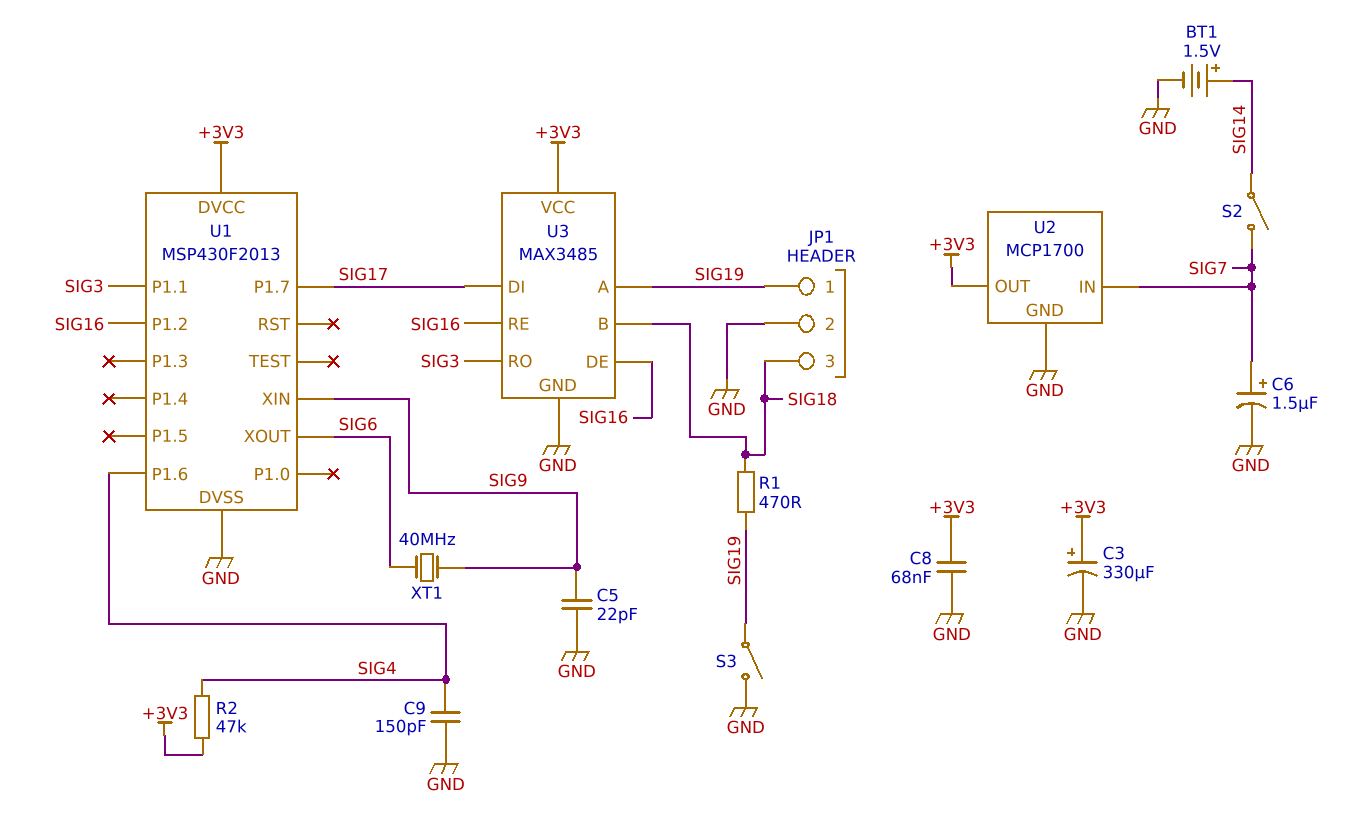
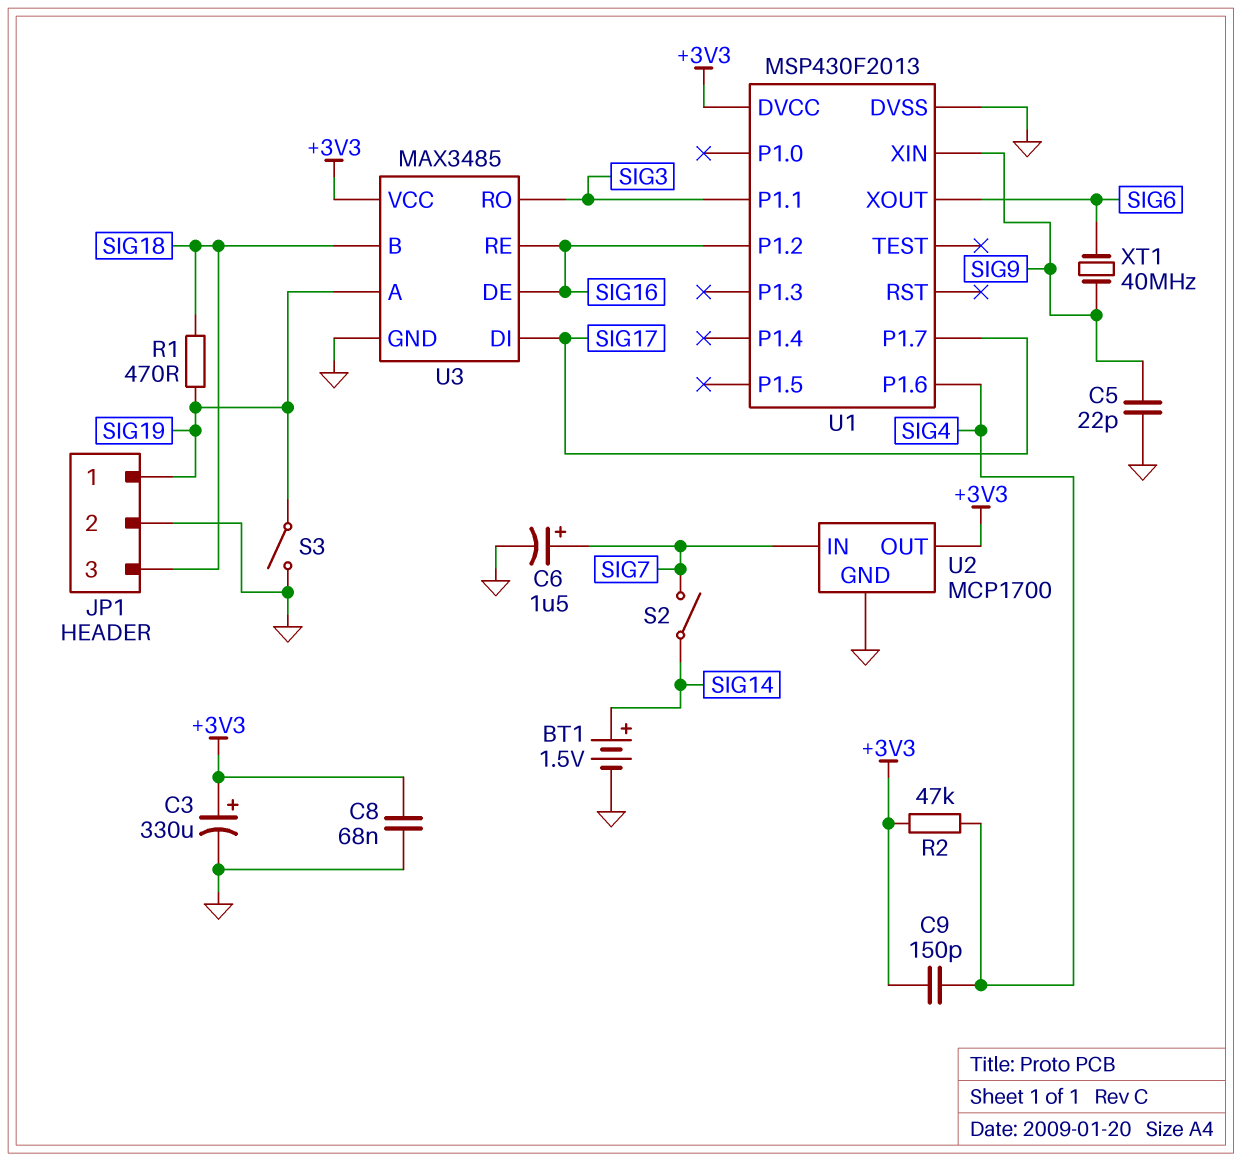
C9: 150pF (GND, SIG4) -> 150pF (+3V3, SIG4)

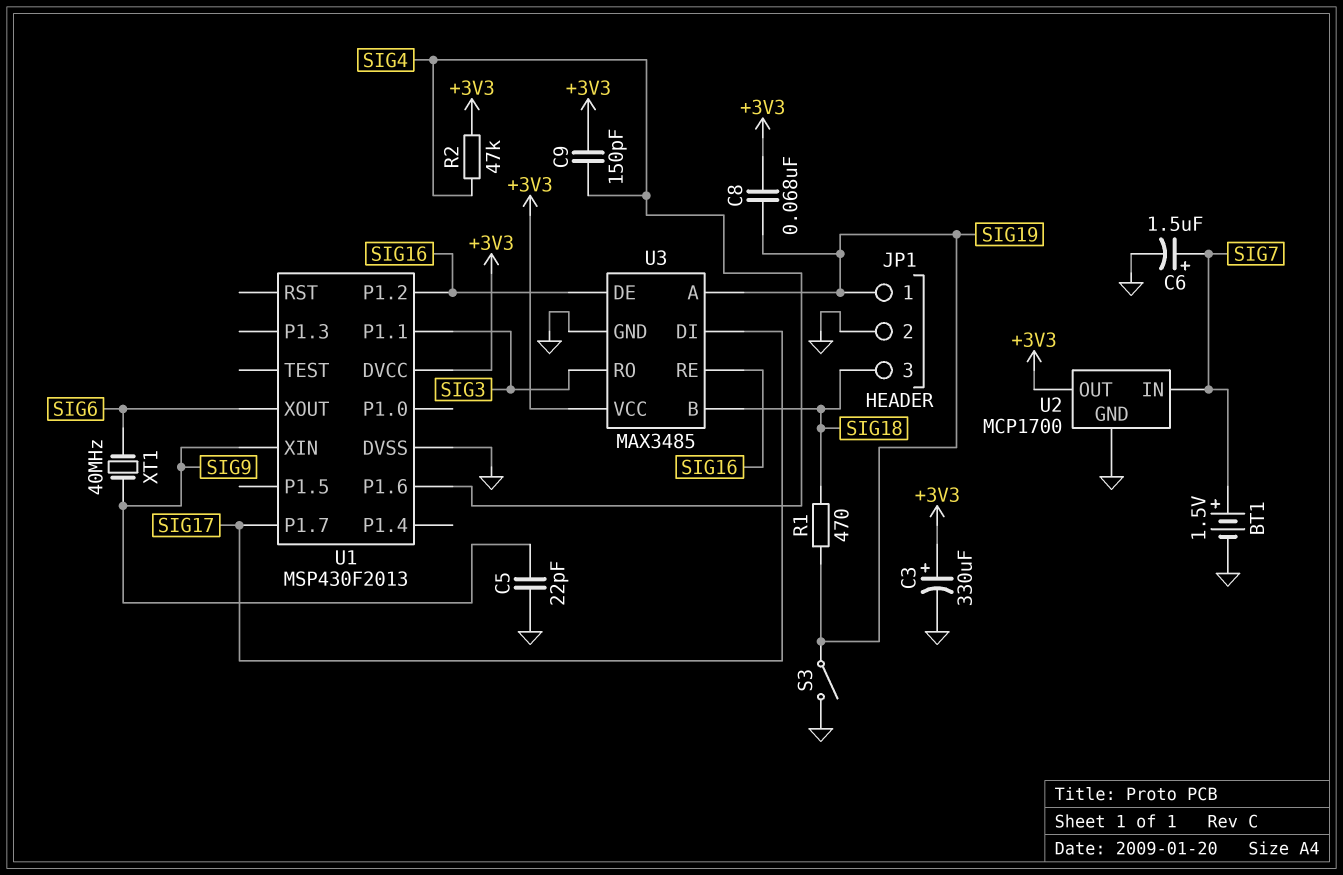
BT1: 1.5V (plus SIG14, minus GND) -> 1.5V (plus SIG7, minus GND)
C8: 68nF (+3V3, GND) -> 68nF (+3V3, SIG19)
S2: switch (SIG7, SIG14) -> none

